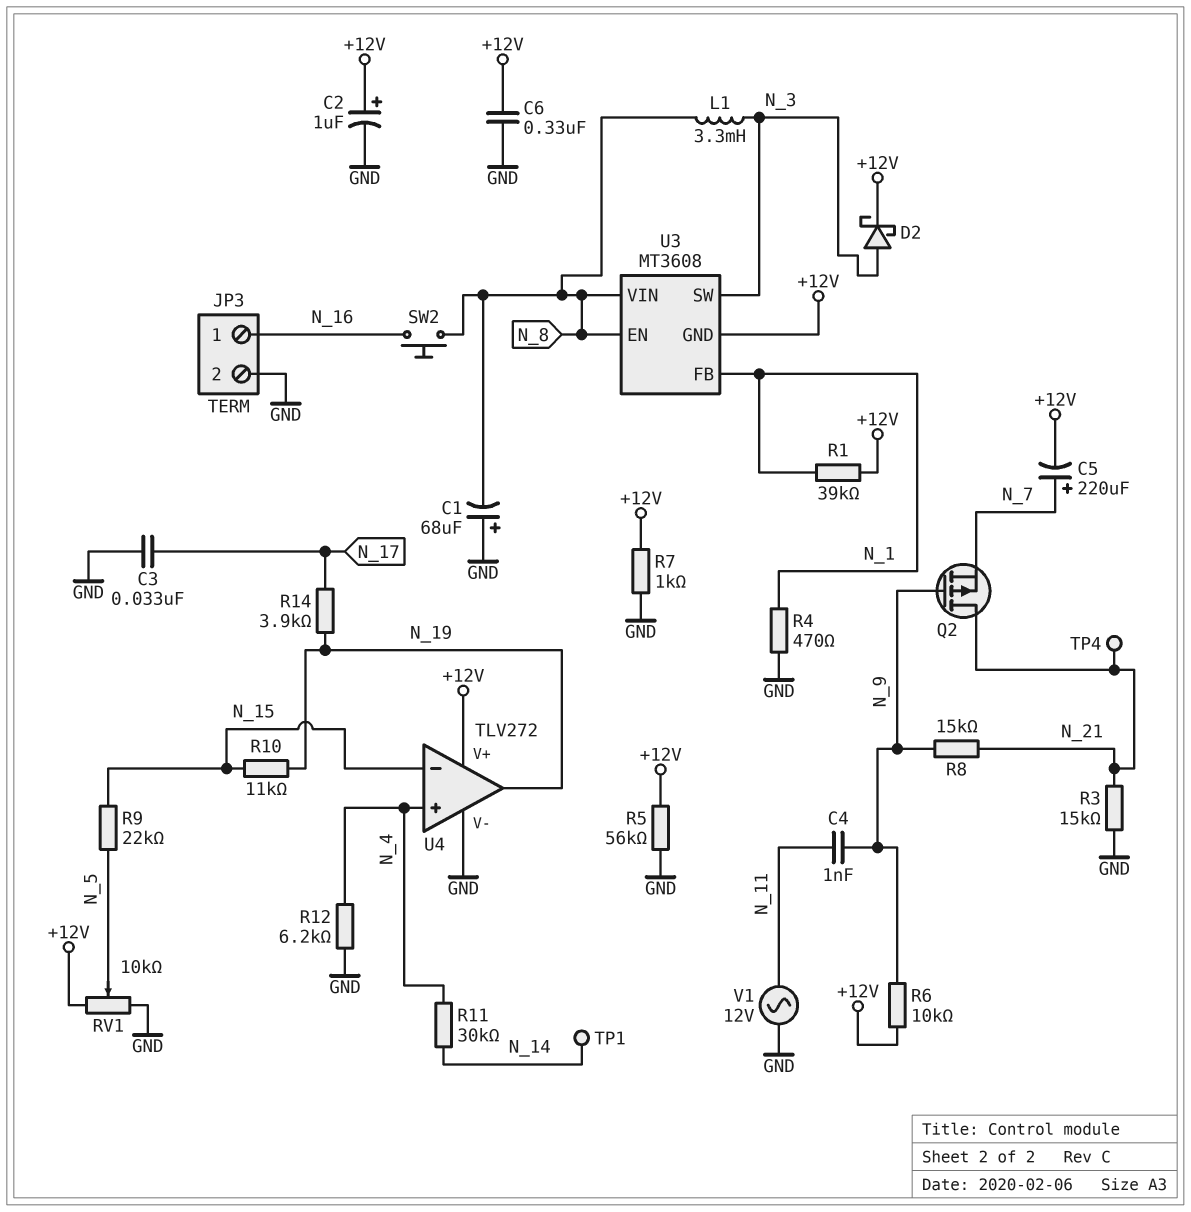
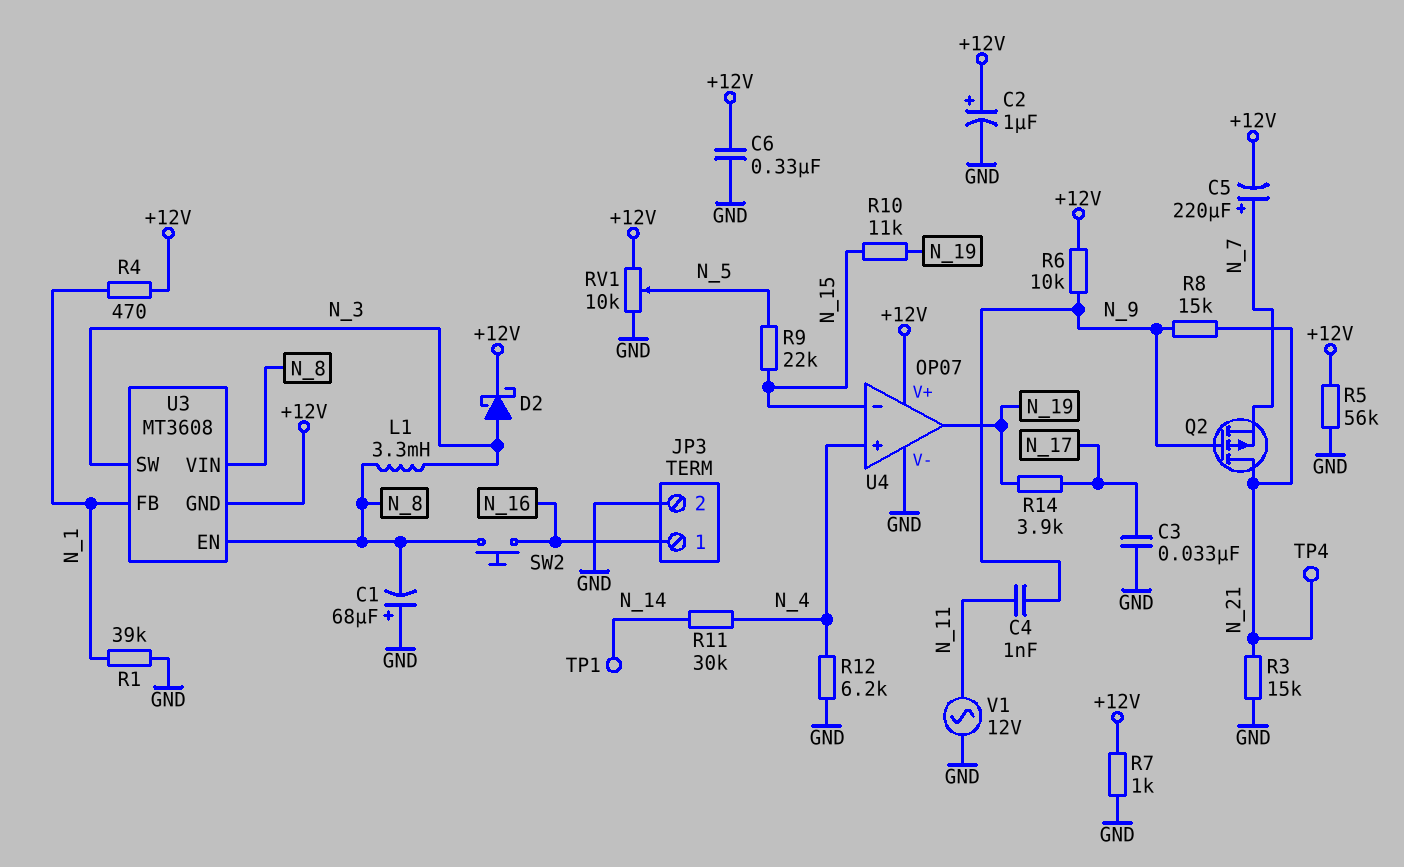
R1: 39k (+12V, N_1) -> 39k (GND, N_1)
R4: 470 (GND, N_1) -> 470 (+12V, N_1)
U4: TLV272 -> OP07

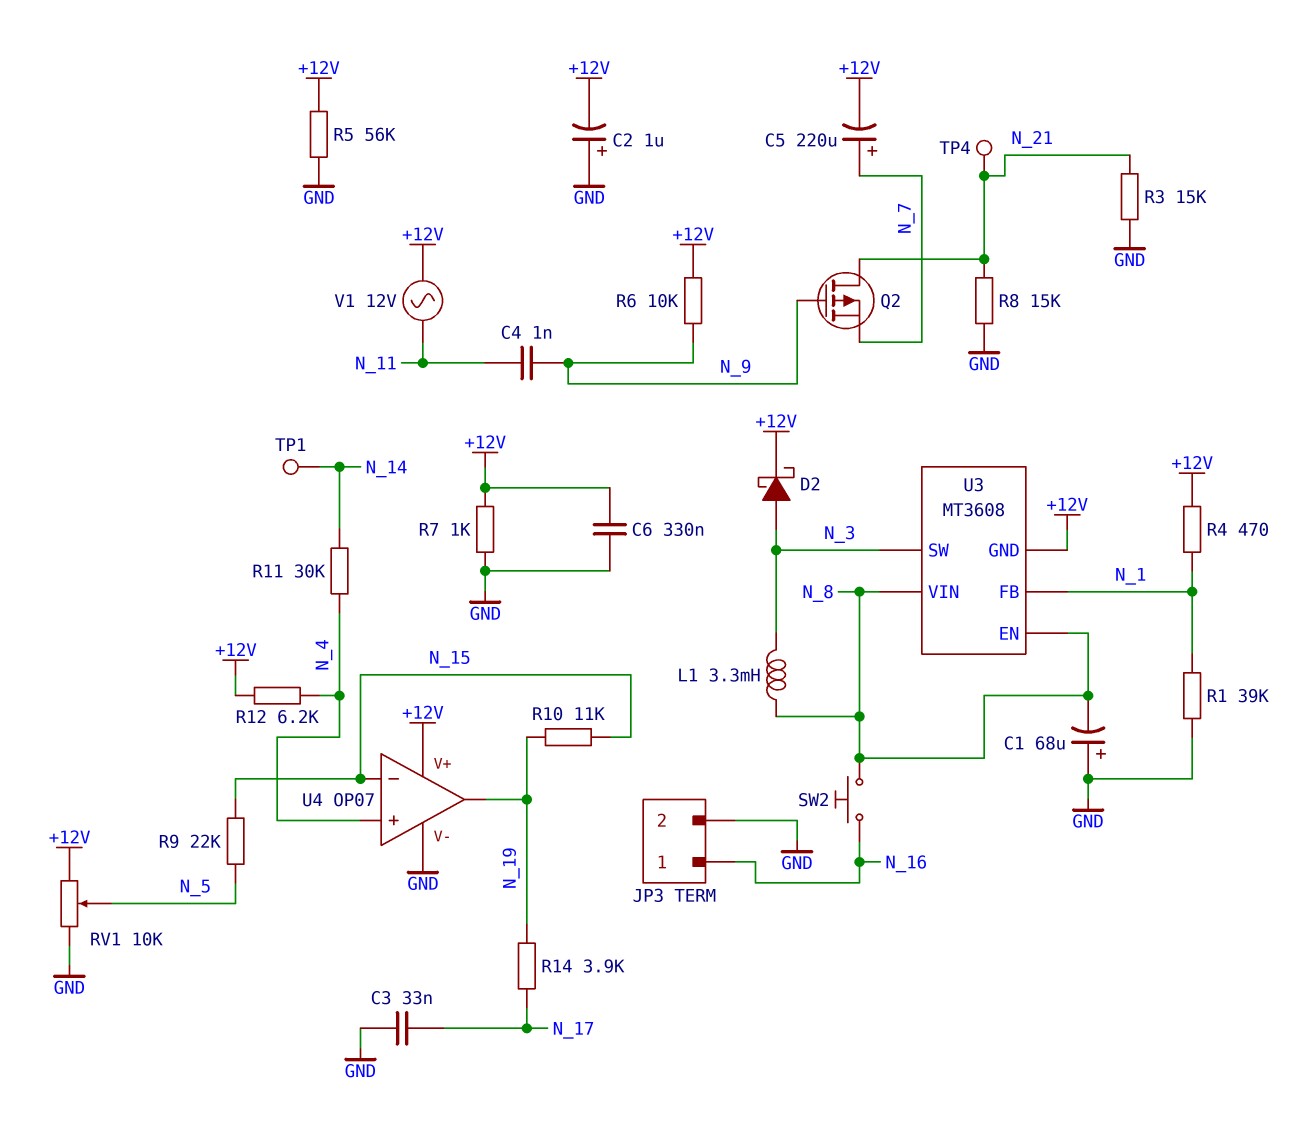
C2: 1uF (plus +12V, minus GND) -> 1uF (plus GND, minus +12V)
R8: 15k (N_9, N_21) -> 15k (GND, N_21)
R12: 6.2k (GND, N_4) -> 6.2k (+12V, N_4)
V1: AC 12V (GND, N_11) -> AC 12V (+12V, N_11)

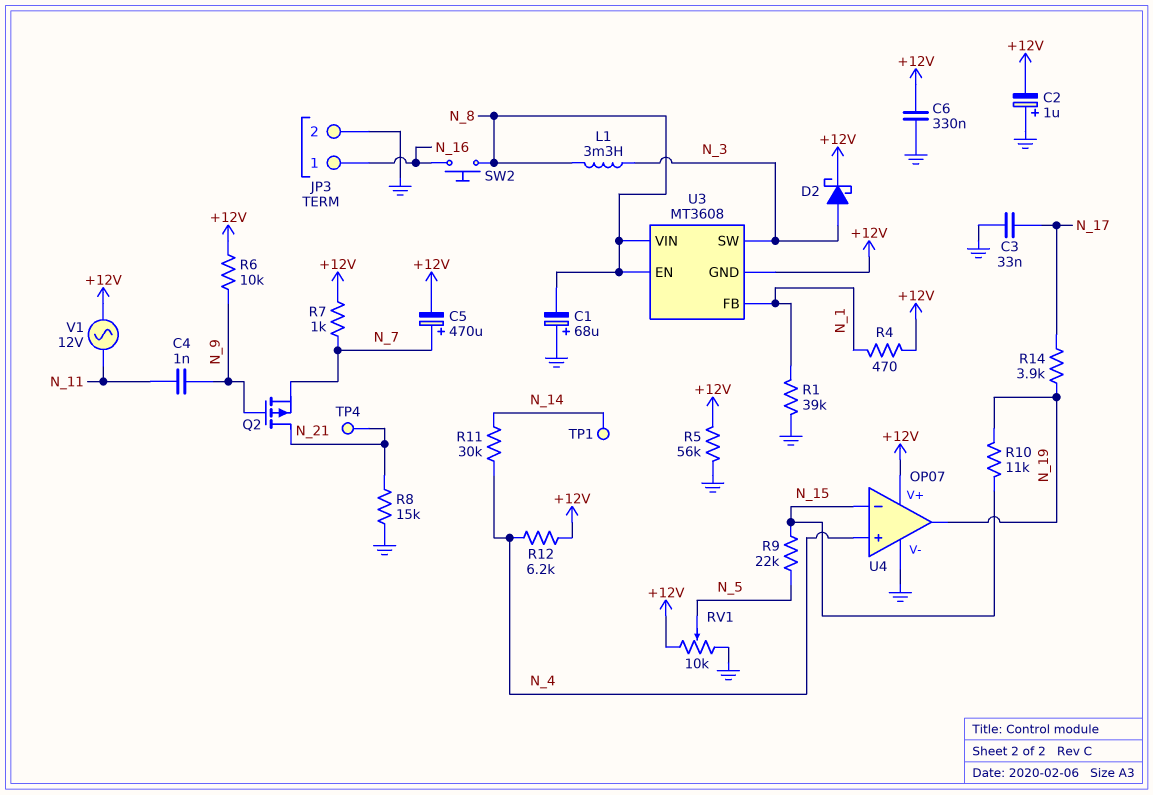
C5: 220uF (plus N_7, minus +12V) -> 470uF (plus N_7, minus +12V)
R3: 15k (GND, N_21) -> none
R7: 1k (+12V, GND) -> 1k (+12V, N_7)

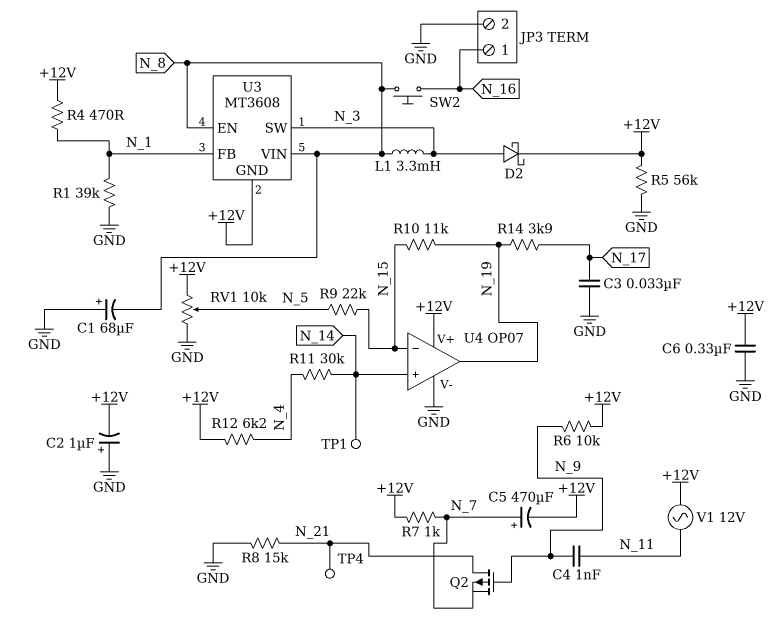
U4 pin in+: N_4 -> N_14

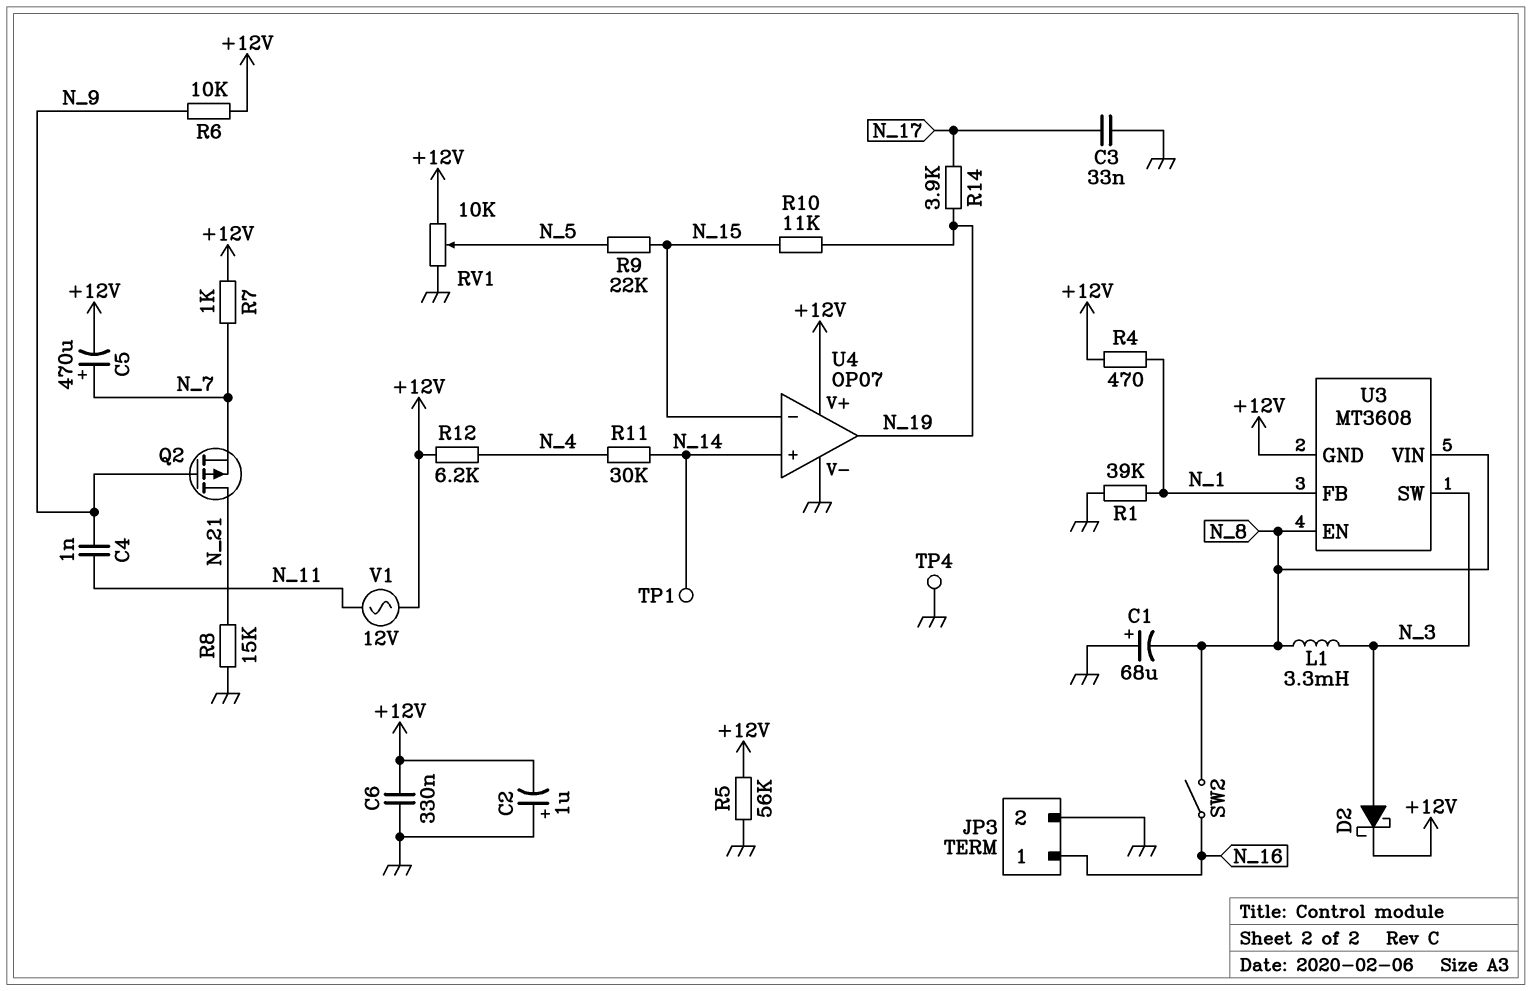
SW2: button (N_8, N_16) -> switch (N_8, N_16)
TP4: test point (N_21) -> test point (GND)

